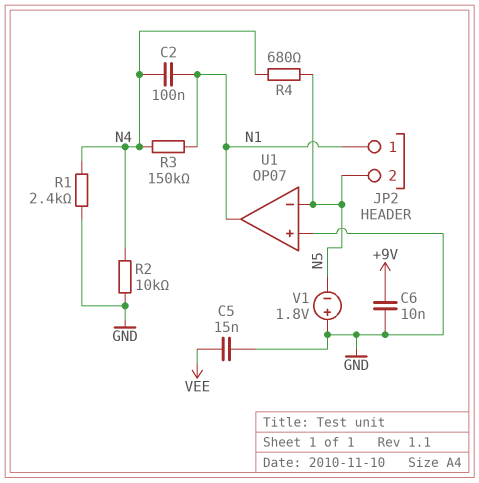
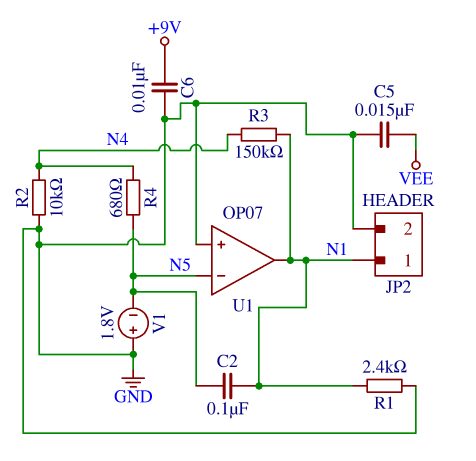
C2: 100nF (N1, N4) -> 100nF (N1, N5)
JP2 pin 2: N5 -> GND
R1: 2.4k (GND, N4) -> 2.4k (GND, N1)

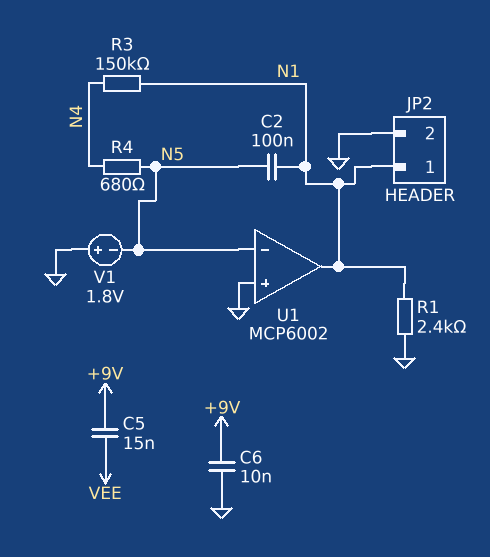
C5: 15nF (GND, VEE) -> 15nF (+9V, VEE)
R2: 10k (GND, N4) -> none
U1: OP07 -> MCP6002

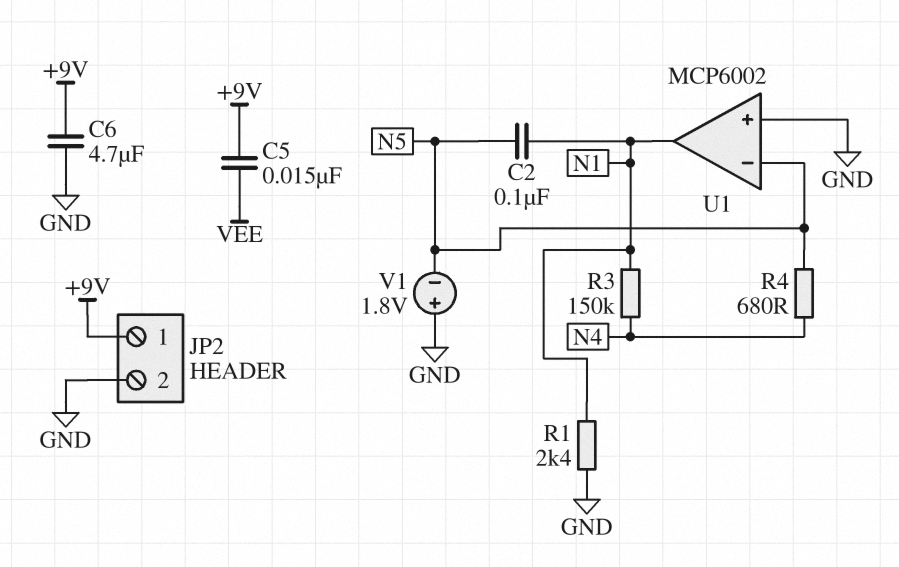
C6: 10nF (+9V, GND) -> 4.7uF (+9V, GND)
JP2 pin 1: N1 -> +9V

